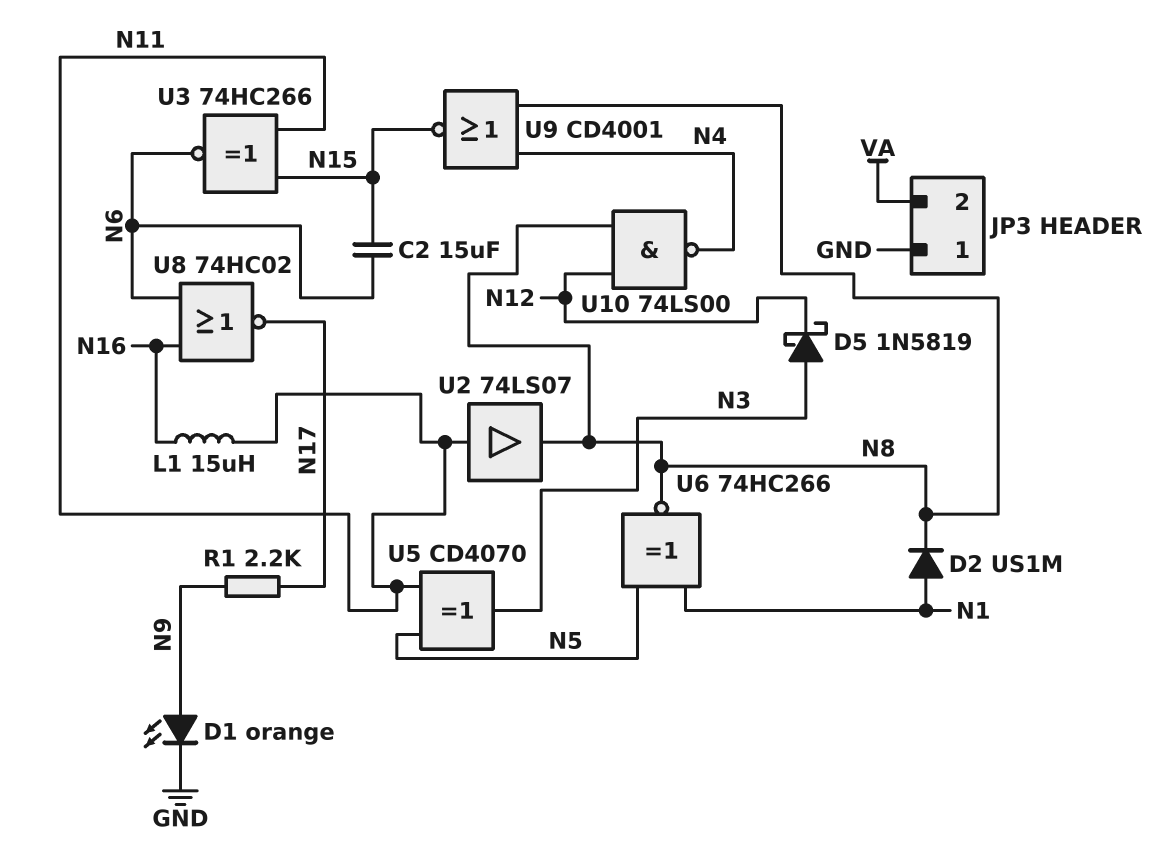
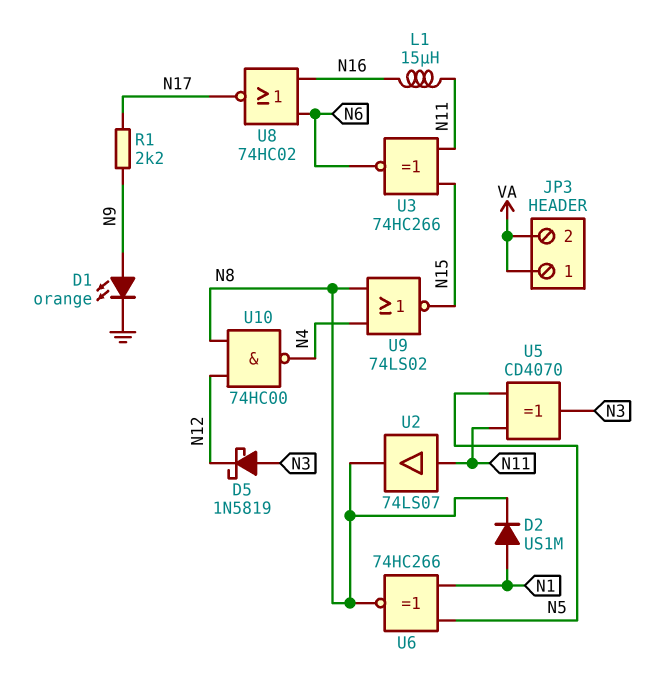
C2: 15uF (N6, N15) -> none
JP3 pin 1: GND -> VA
U9: NOR CD4001 (in N4, in N8, out N15) -> NOR 74LS02 (in N4, in N8, out N15)
U10: NAND 74LS00 (in N8, in N12, out N4) -> NAND 74HC00 (in N8, in N12, out N4)

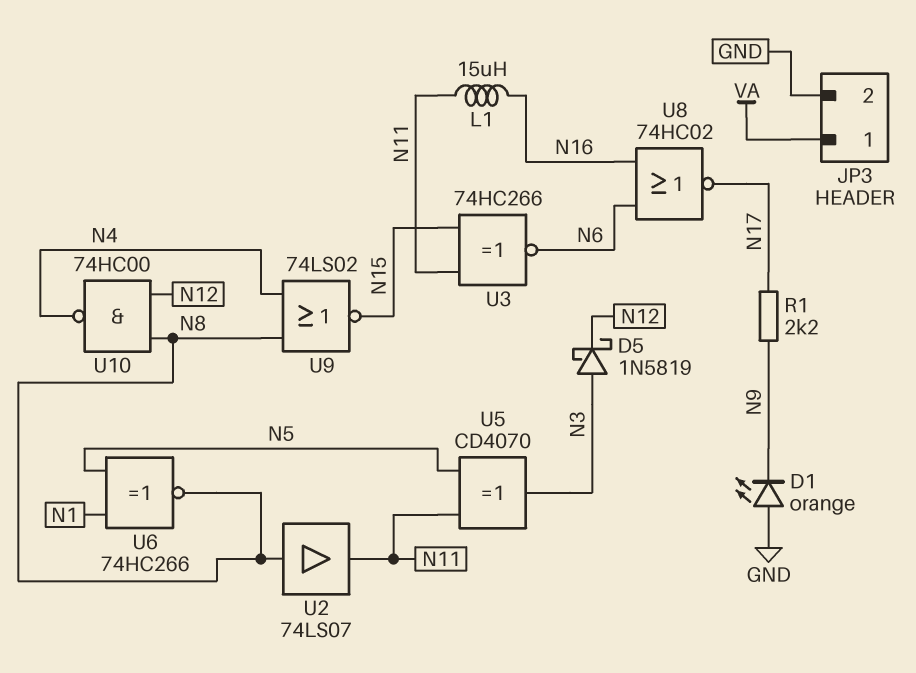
D1: LED orange (A N9, K GND) -> LED orange (A GND, K N9)
D2: diode US1M (A N1, K N8) -> none
JP3 pin 2: VA -> GND
U2: buffer 74LS07 (in N11, out N8) -> buffer 74LS07 (in N8, out N11)

